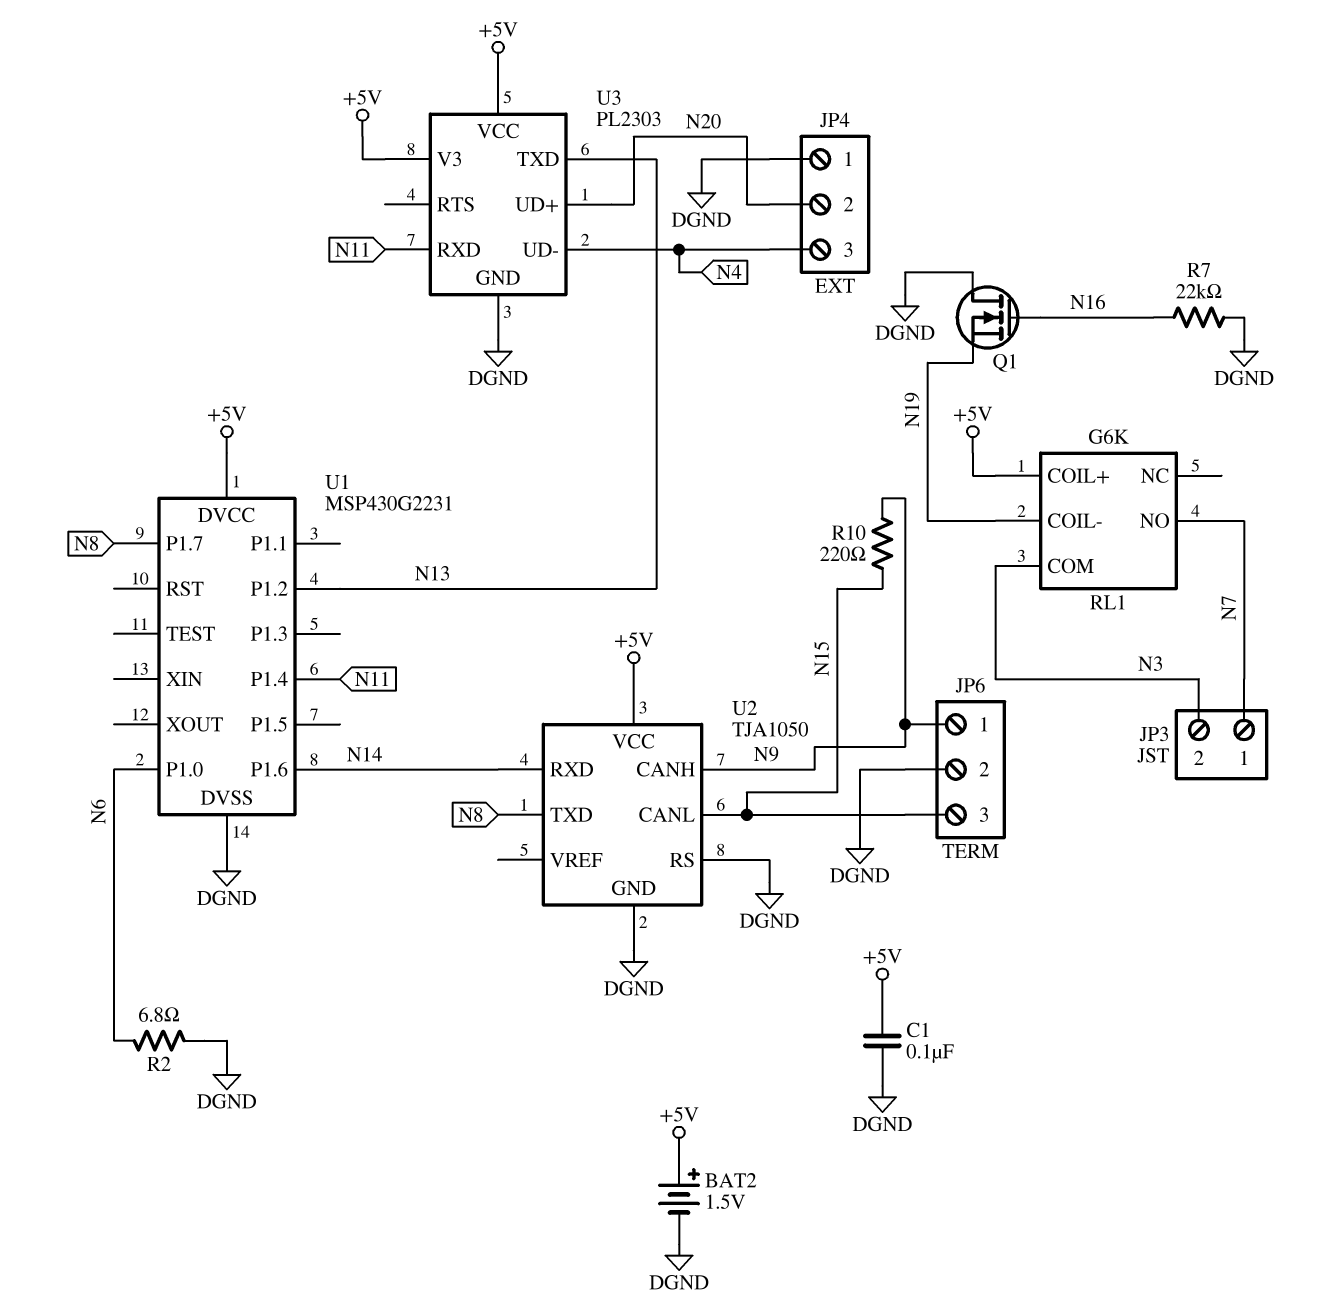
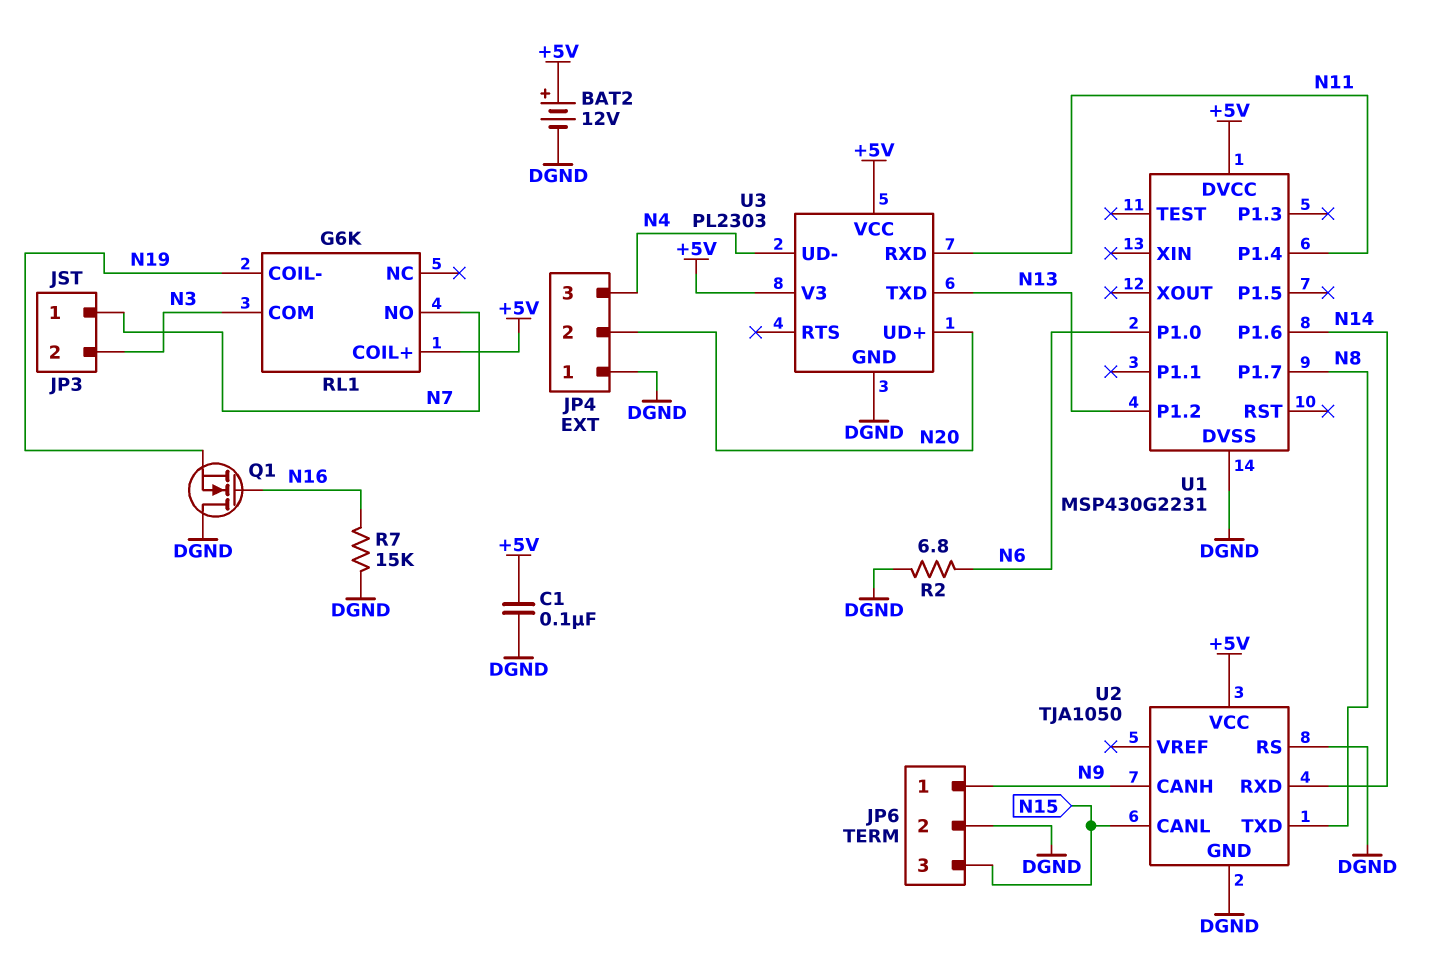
BAT2: 1.5V (plus +5V, minus DGND) -> 12V (plus +5V, minus DGND)
R7: 22k (DGND, N16) -> 15k (DGND, N16)
R10: 220 (N9, N15) -> none

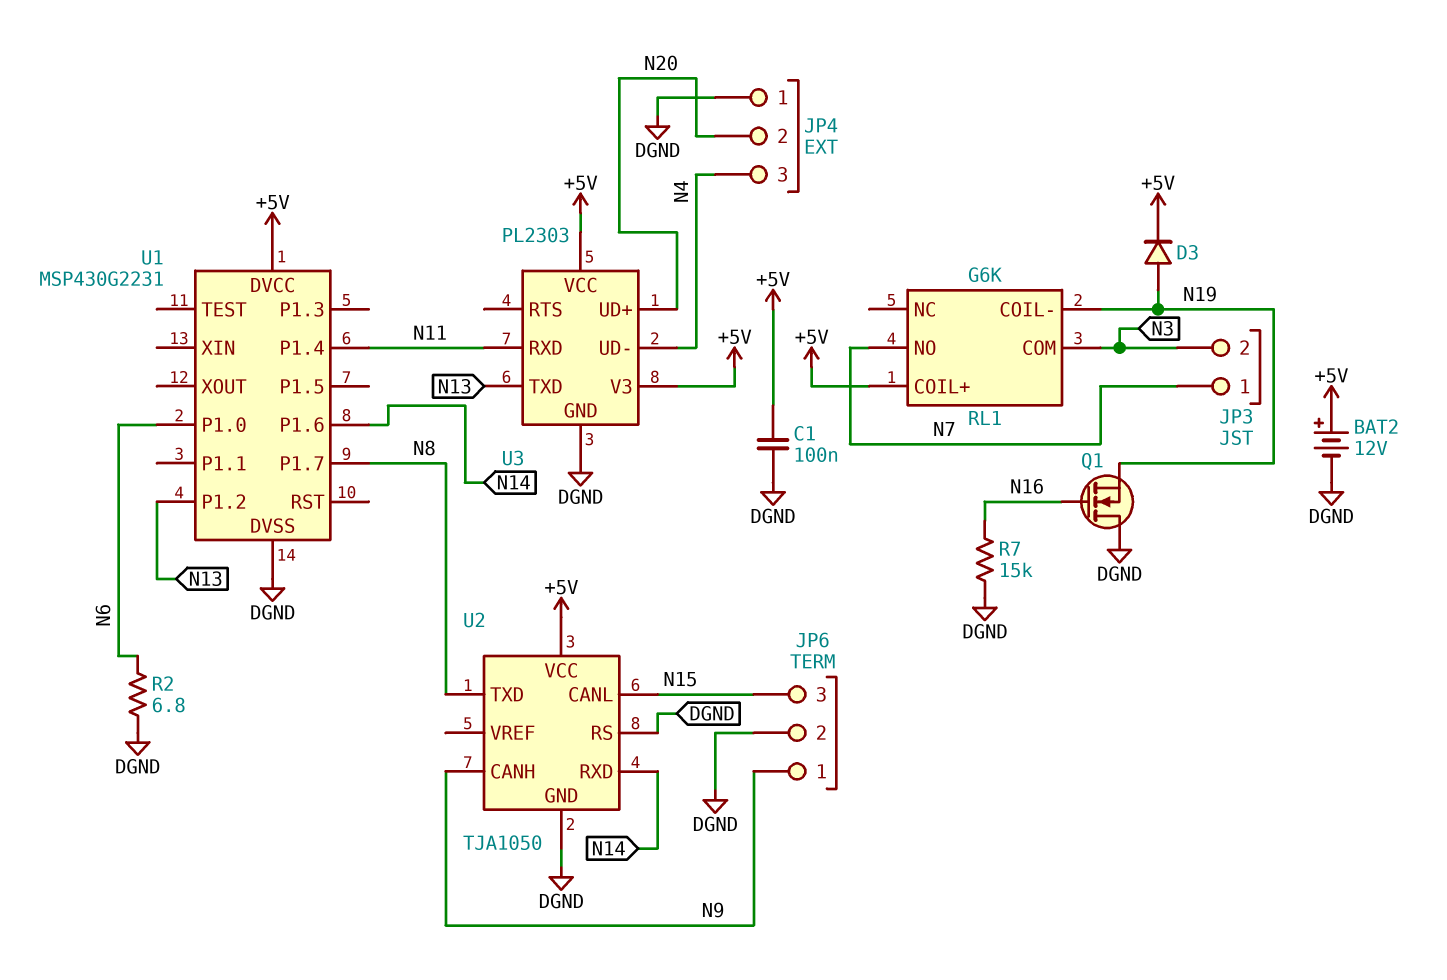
D3: none -> diode (A N19, K +5V)

